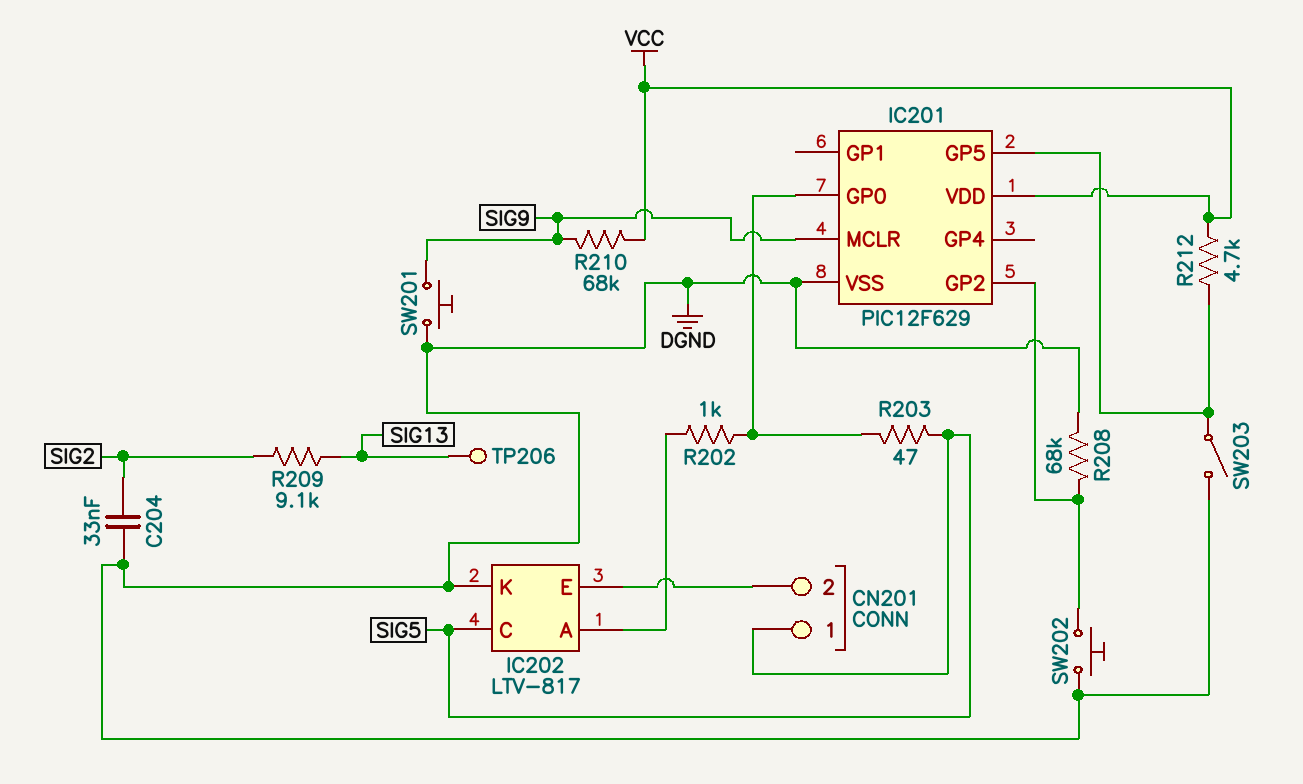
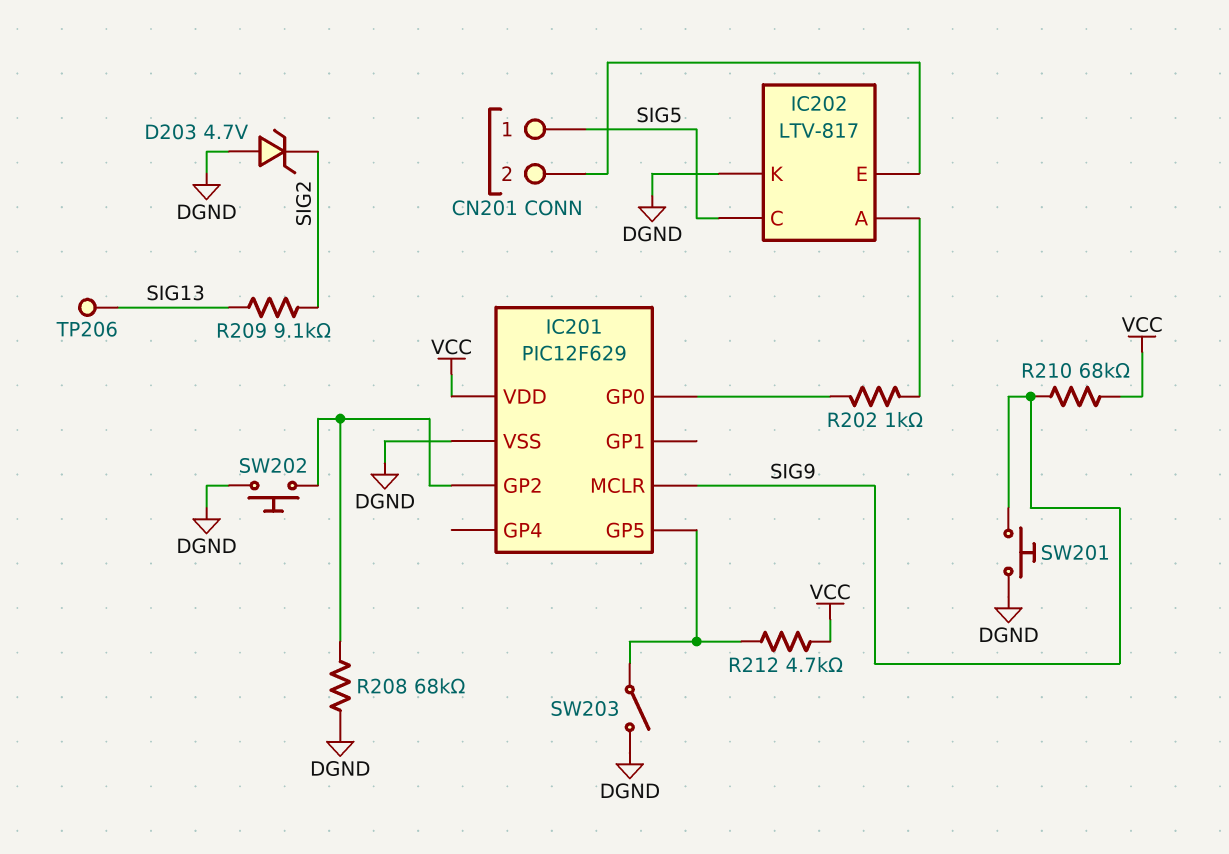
C204: 33nF (DGND, SIG2) -> none
D203: none -> zener 4.7V (A DGND, K SIG2)
R203: 47 (IC201/GP0, SIG5) -> none

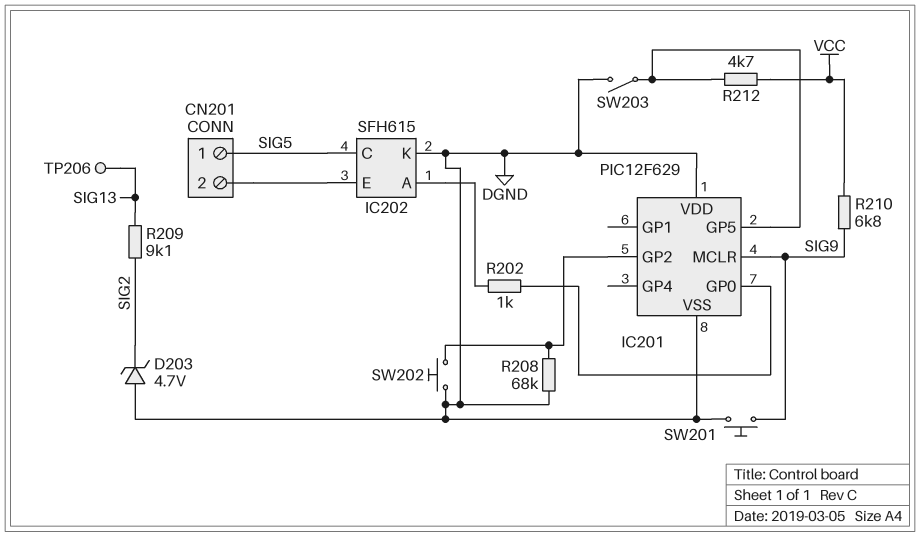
IC201 pin VDD: VCC -> DGND
IC202: LTV-817 -> SFH615
R210: 68k (SIG9, VCC) -> 6.8k (SIG9, VCC)

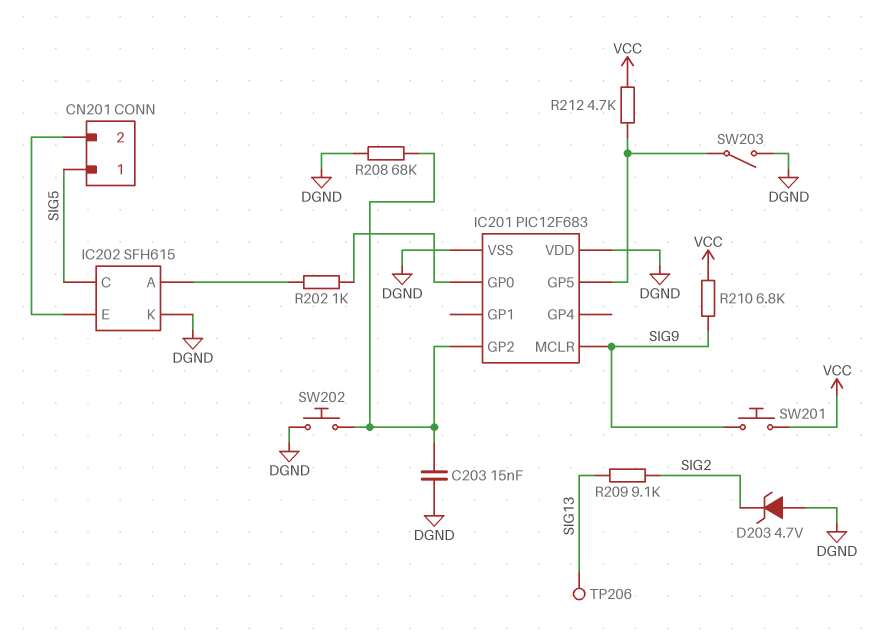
C203: none -> 15nF (DGND, IC201/GP2)
IC201: PIC12F629 -> PIC12F683
SW201: button (DGND, SIG9) -> button (SIG9, VCC)

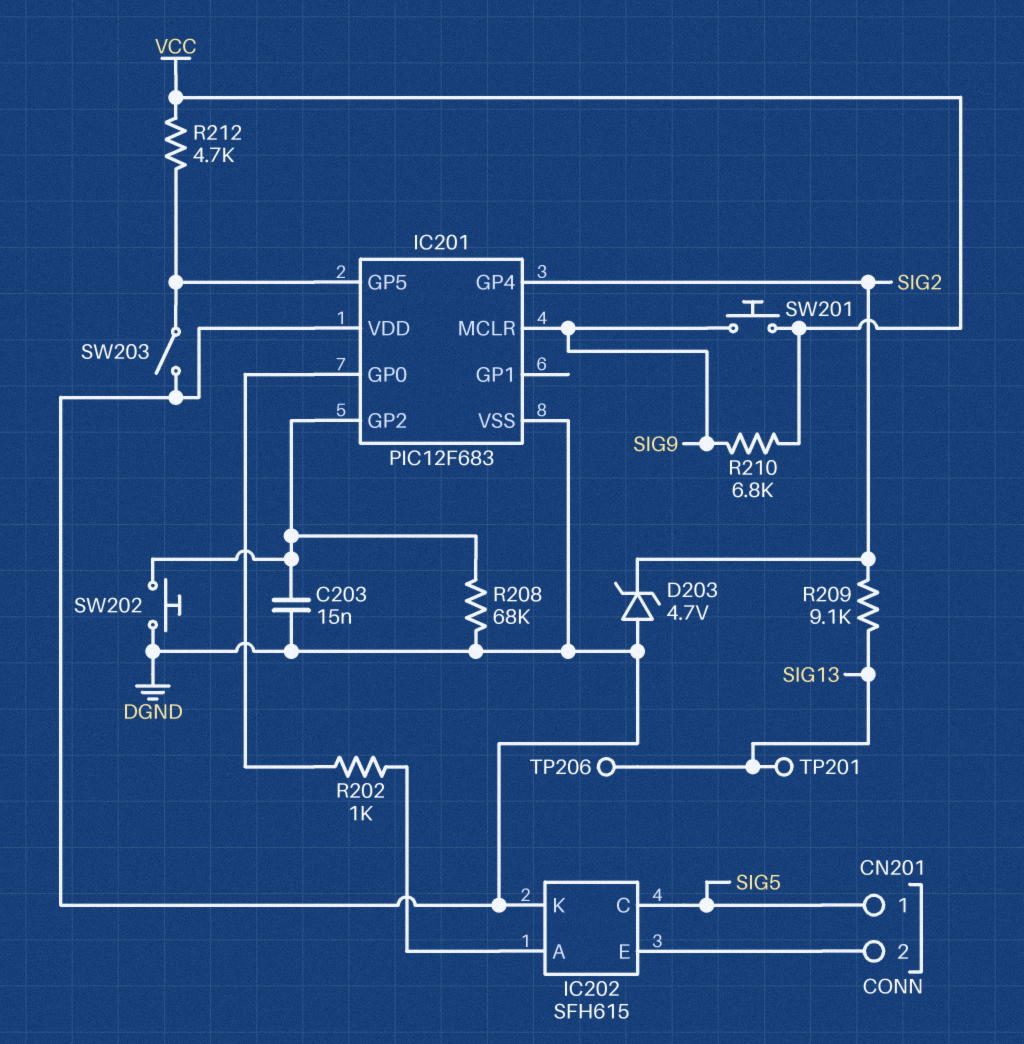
IC201 pin GP4: none -> SIG2
TP201: none -> test point (SIG13)

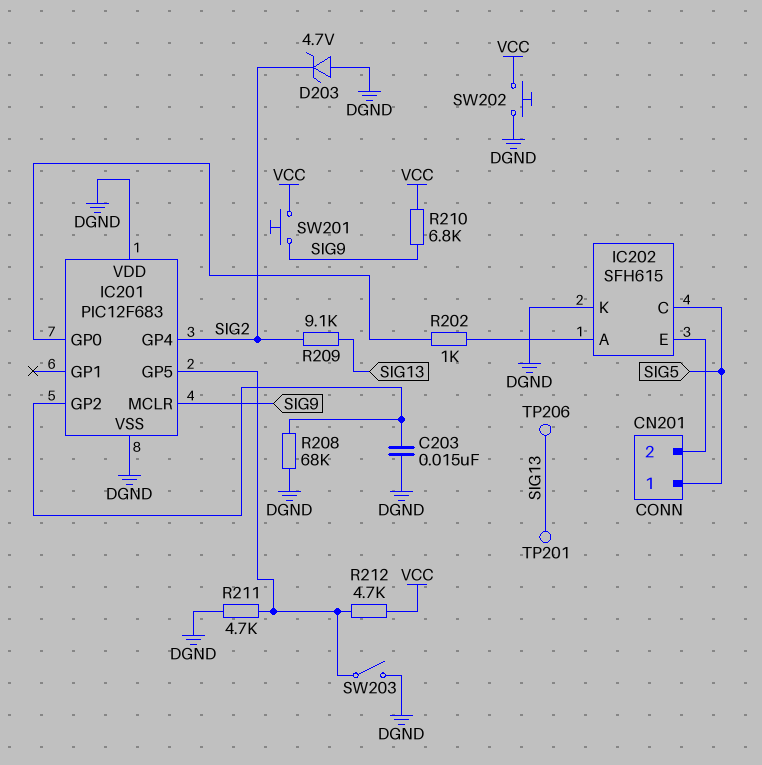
R211: none -> 4.7k (DGND, IC201/GP5)
SW202: button (DGND, IC201/GP2) -> button (DGND, VCC)

